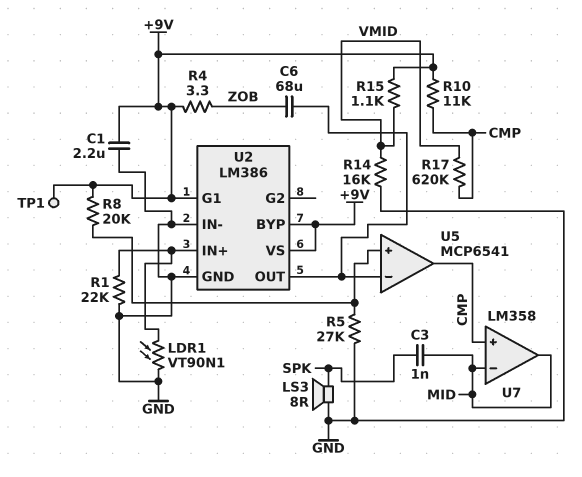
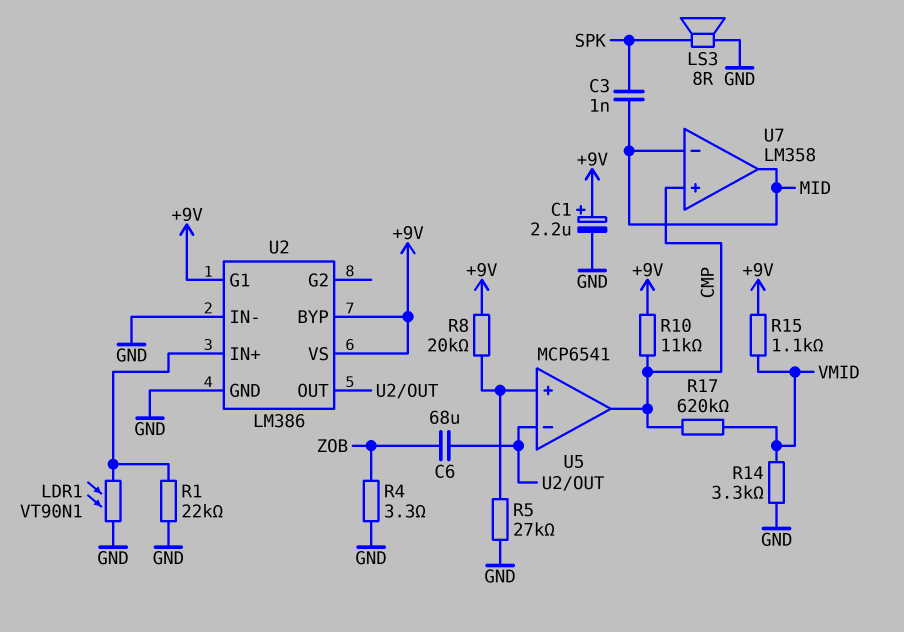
C1: 2.2uF (+9V, GND) -> 2.2uF (plus +9V, minus GND)
R4: 3.3 (+9V, ZOB) -> 3.3 (GND, ZOB)
R14: 16k (GND, VMID) -> 3.3k (GND, VMID)
TP1: test point (+9V) -> none

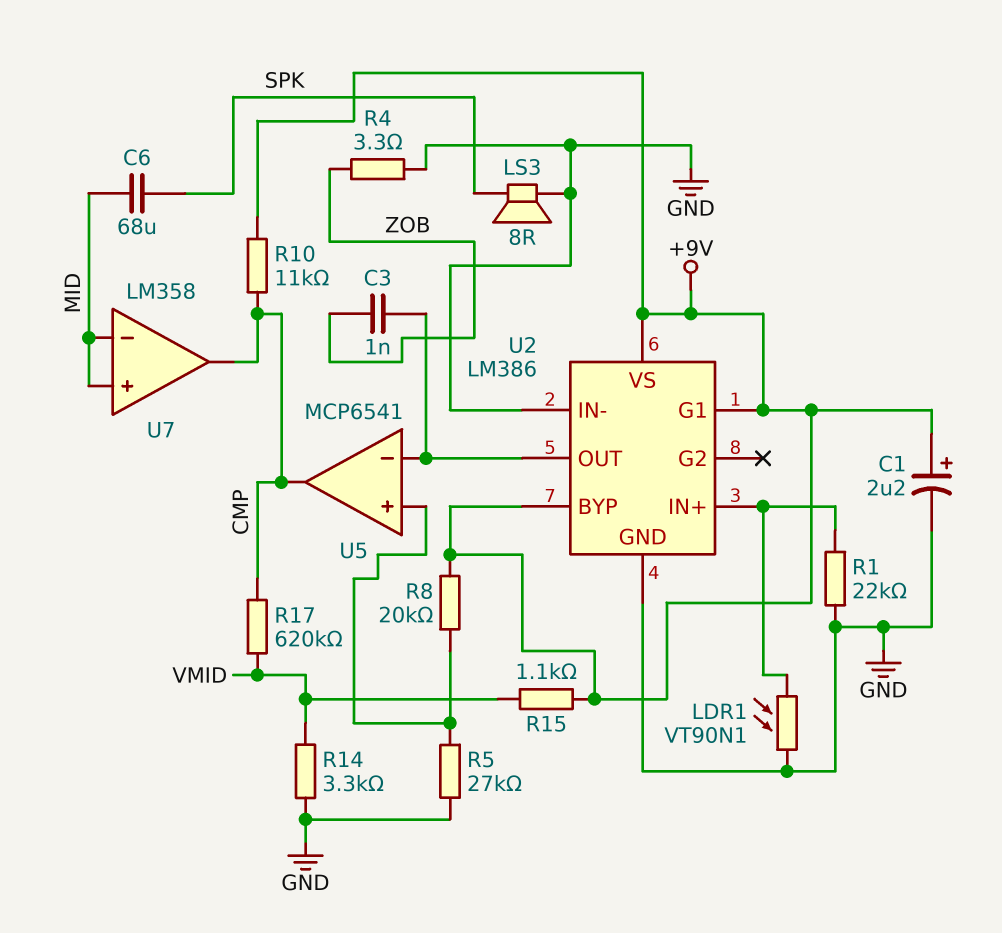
C3: 1nF (MID, SPK) -> 1nF (U2/OUT, ZOB)
C6: 68uF (U2/OUT, ZOB) -> 68uF (MID, SPK)
U7 pin in+: CMP -> MID
U7 pin out: MID -> CMP

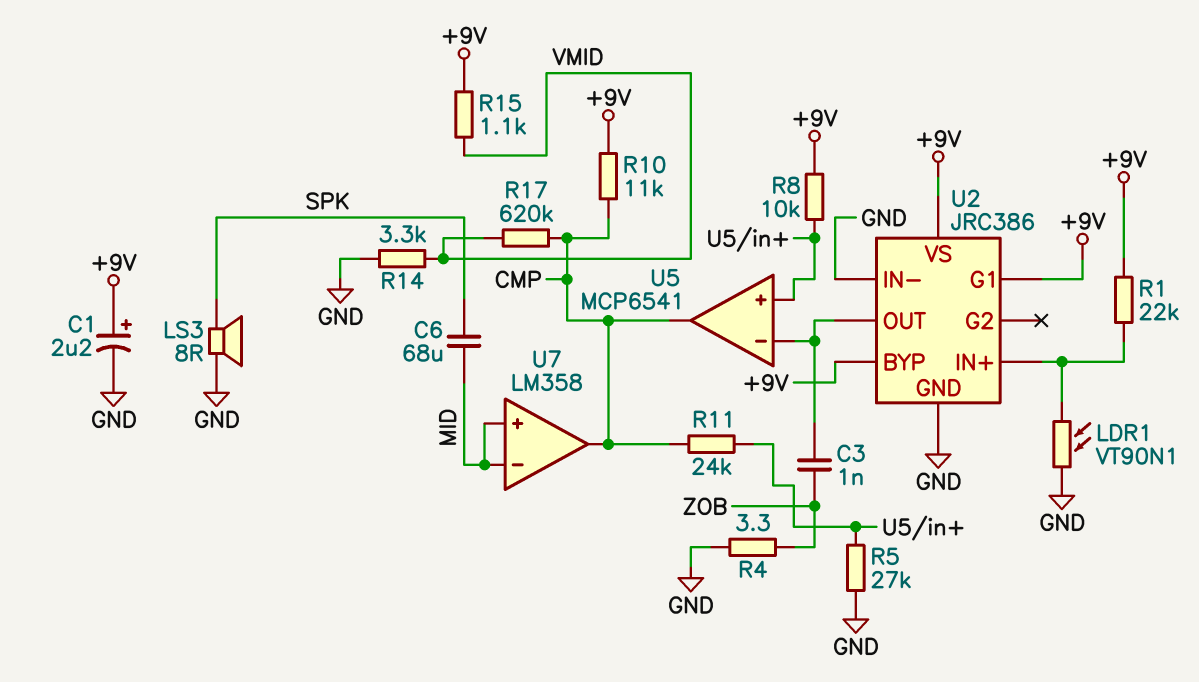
R1: 22k (GND, U2/IN+) -> 22k (+9V, U2/IN+)
R8: 20k (+9V, U5/in+) -> 10k (+9V, U5/in+)
R11: none -> 24k (CMP, U5/in+)
U2: LM386 -> JRC386

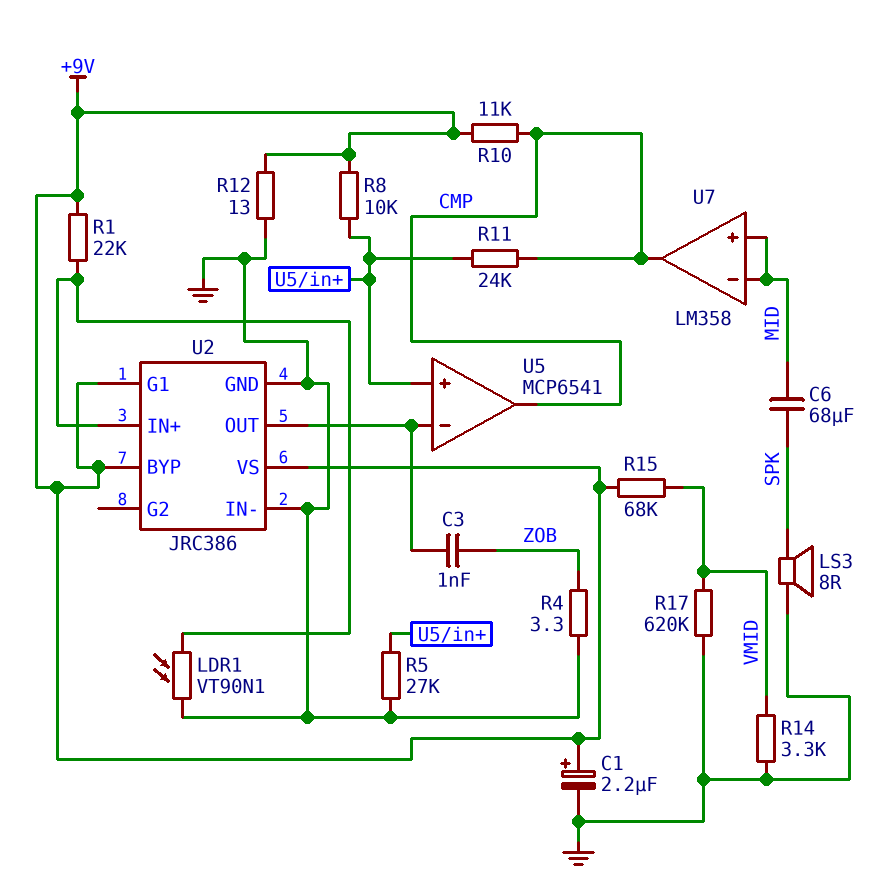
R12: none -> 13 (+9V, GND)
R15: 1.1k (+9V, VMID) -> 68k (+9V, VMID)
R17: 620k (CMP, VMID) -> 620k (GND, VMID)

